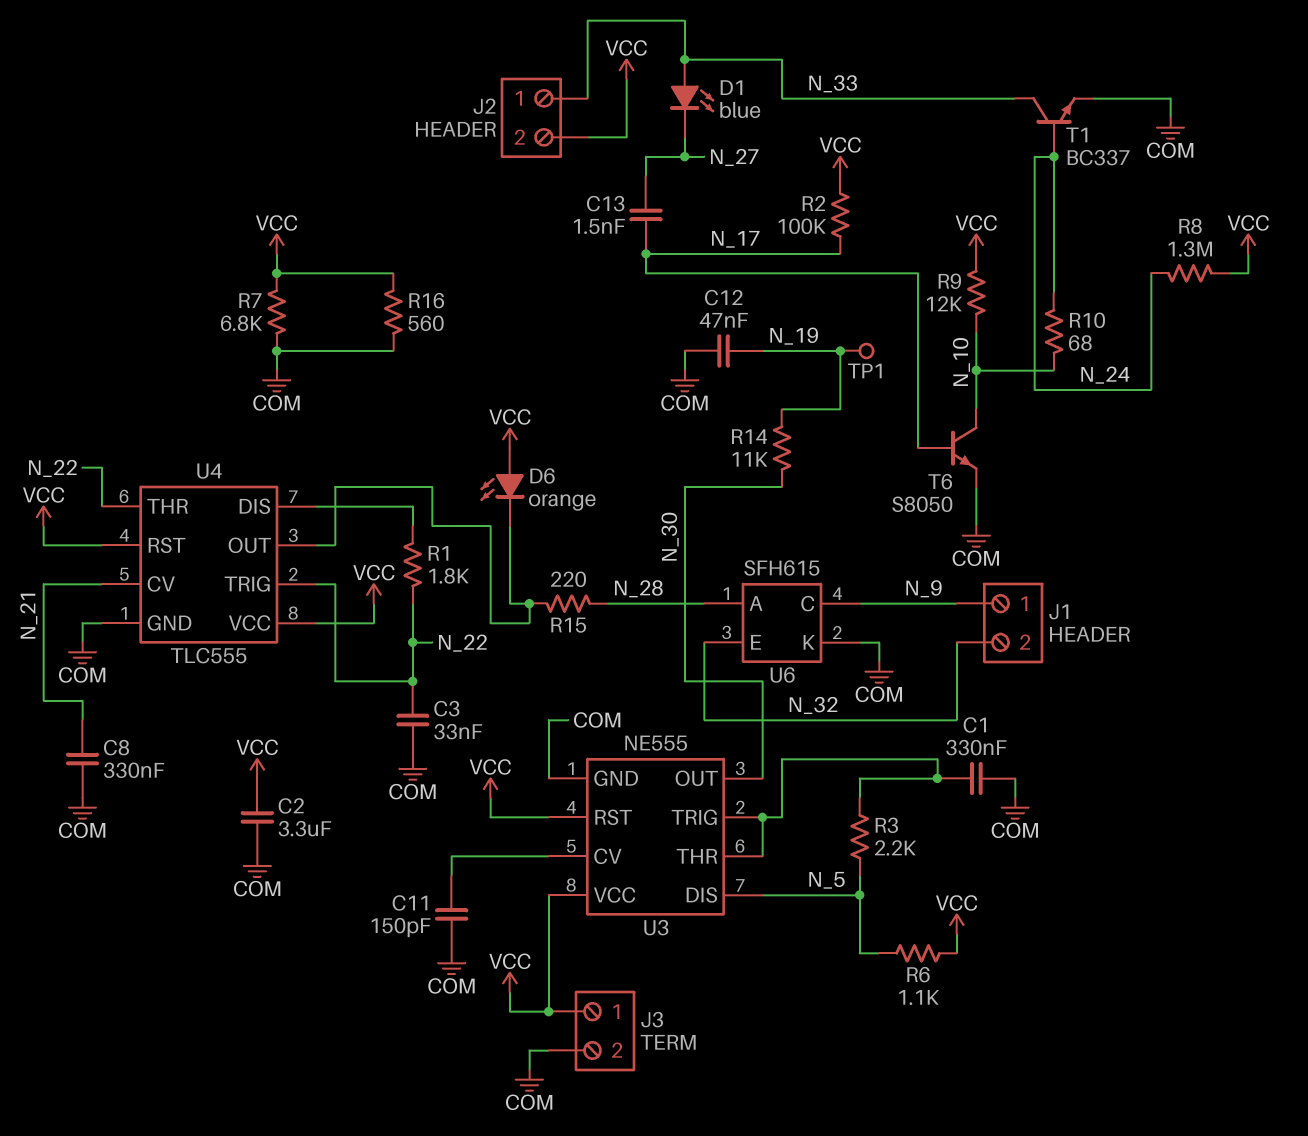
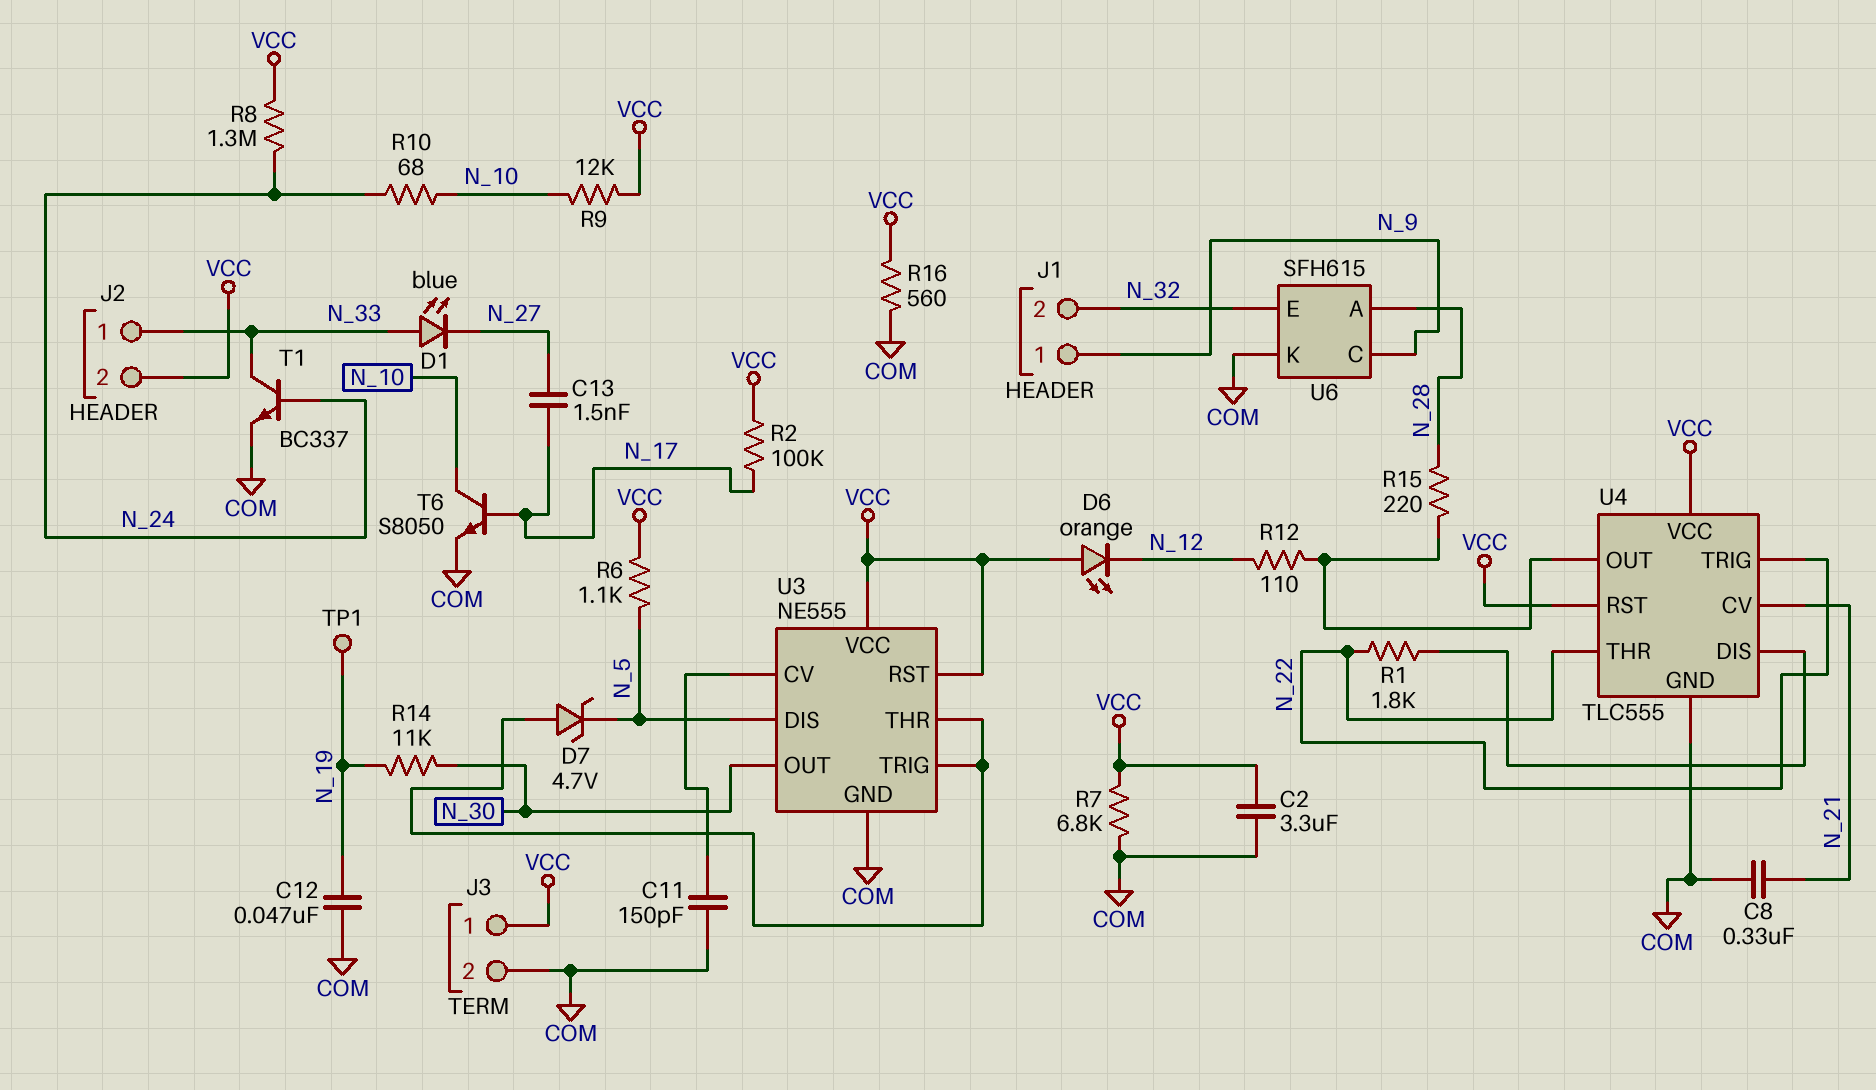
C1: 330nF (COM, U3/THR) -> none
C3: 33nF (COM, N_22) -> none
D6: LED orange (A VCC, K U4/OUT) -> LED orange (A VCC, K N_12)
D7: none -> zener 4.7V (A U3/THR, K N_5)
R3: 2.2k (N_5, U3/THR) -> none
R12: none -> 110 (N_12, U4/OUT)

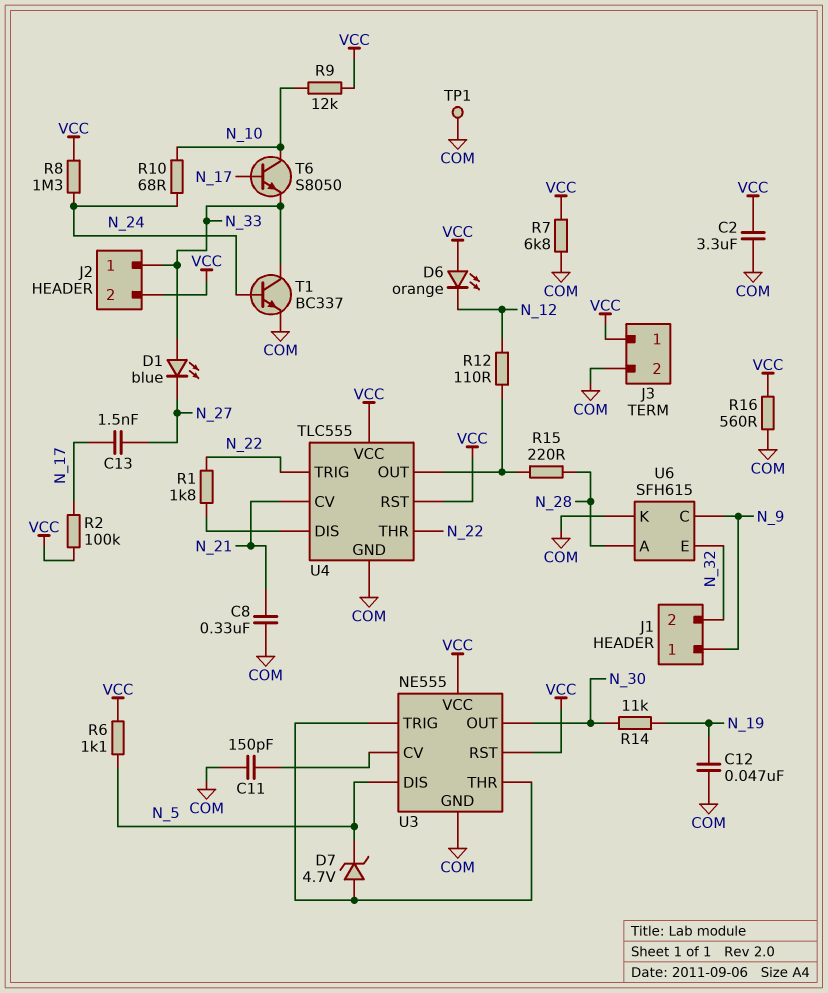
T6: NPN S8050 (B N_17, C N_10, E COM) -> NPN S8050 (B N_17, C N_10, E N_33)
TP1: test point (N_19) -> test point (COM)

